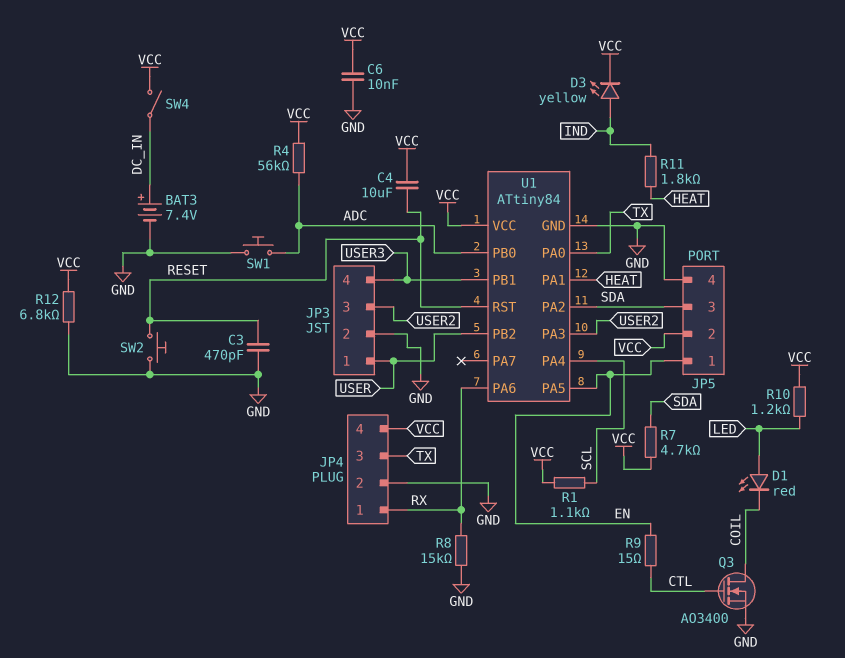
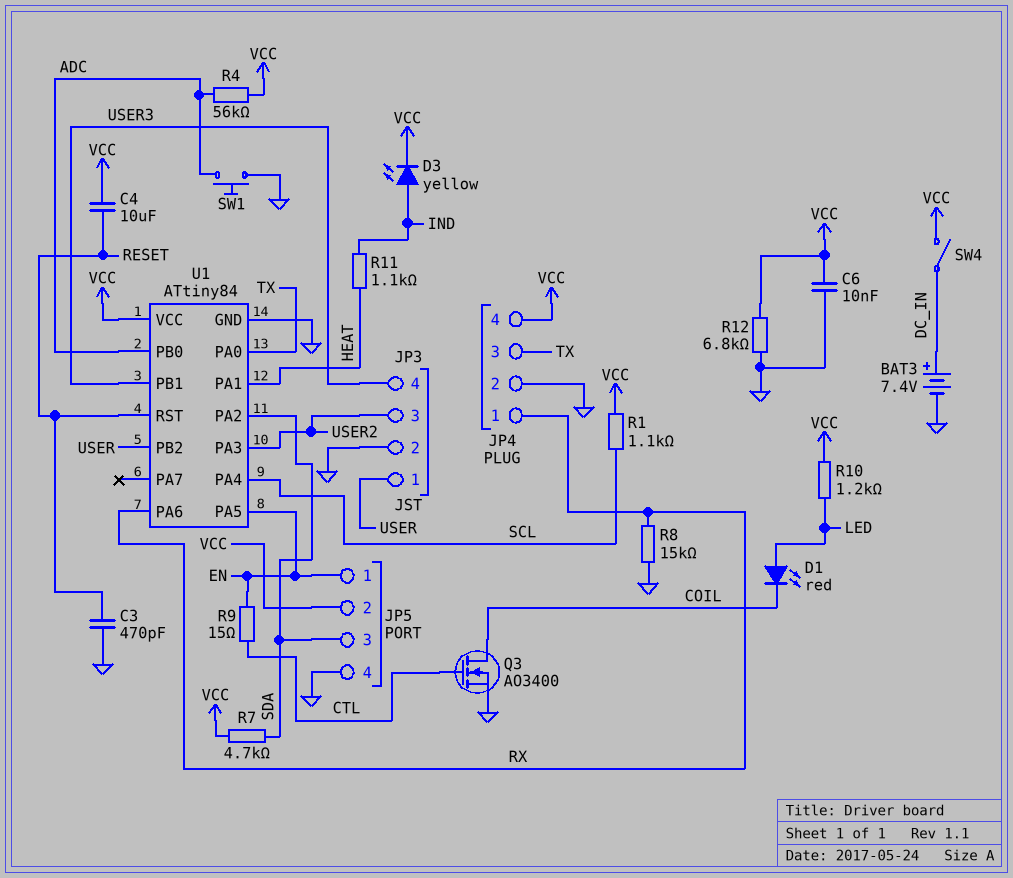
R11: 1.8k (HEAT, IND) -> 1.1k (HEAT, IND)
SW2: button (GND, RESET) -> none

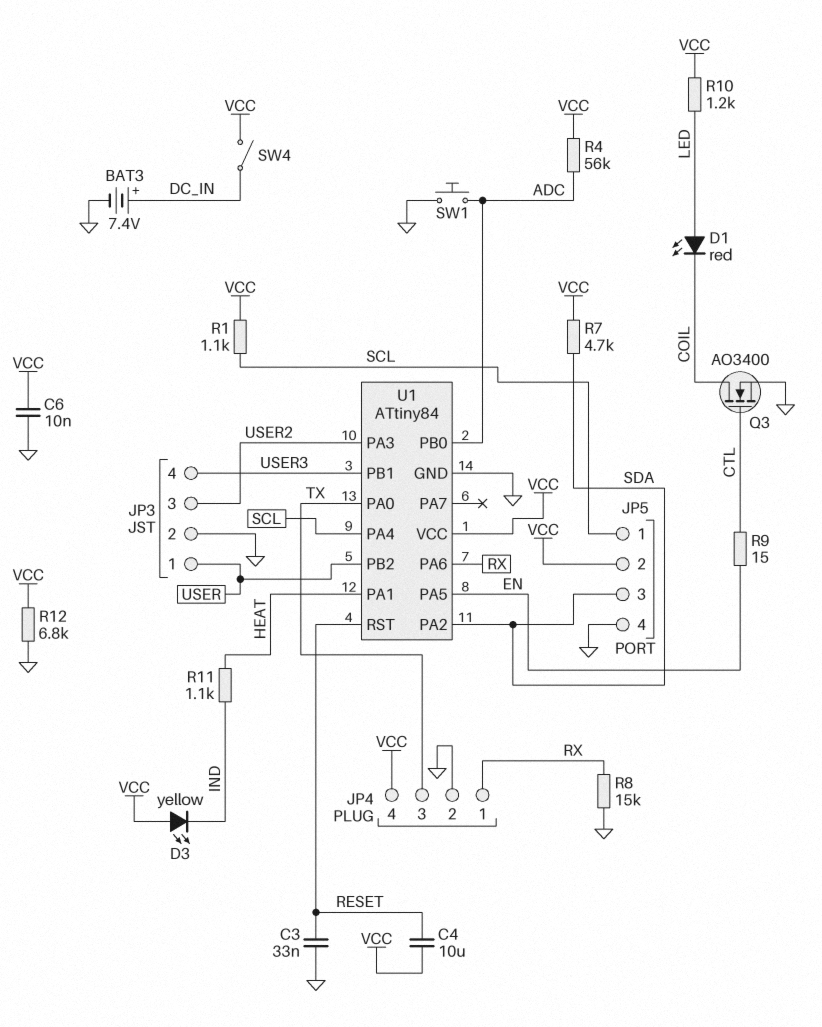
C3: 470pF (GND, RESET) -> 33nF (GND, RESET)
D3: LED yellow (A IND, K VCC) -> LED yellow (A VCC, K IND)
JP5 pin 1: EN -> SCL

